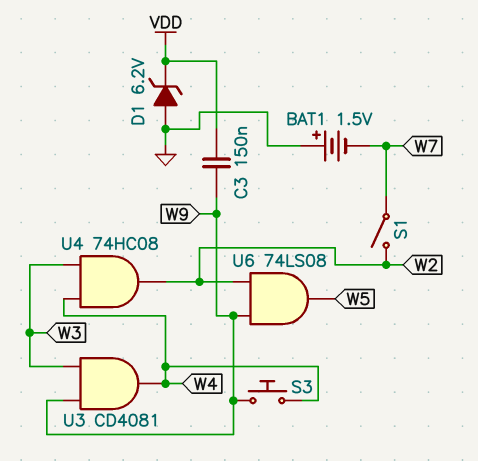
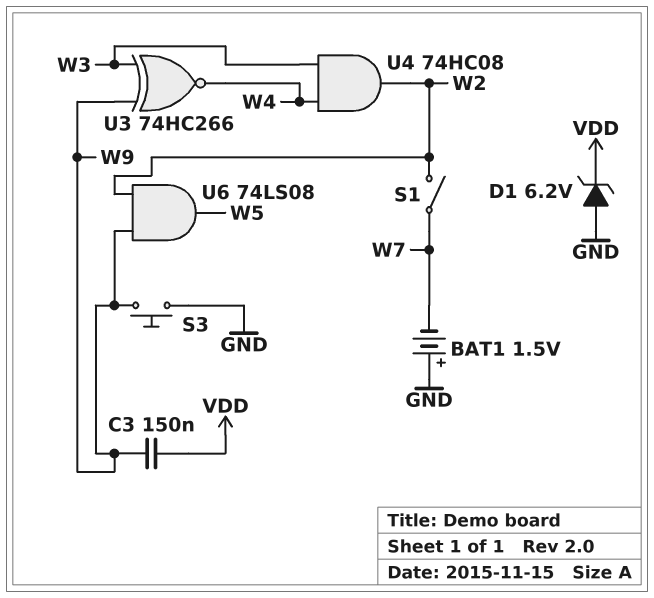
S3: button (W4, W9) -> button (GND, W9)
U3: AND CD4081 (in W3, in W9, out W4) -> XNOR 74HC266 (in W3, in W9, out W4)

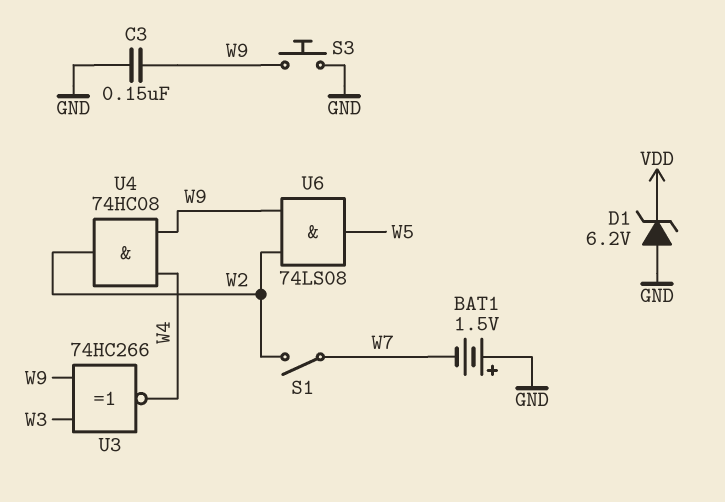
C3: 150nF (VDD, W9) -> 150nF (GND, W9)
U4: AND 74HC08 (in W3, in W4, out W2) -> AND 74HC08 (in W4, in W9, out W2)

